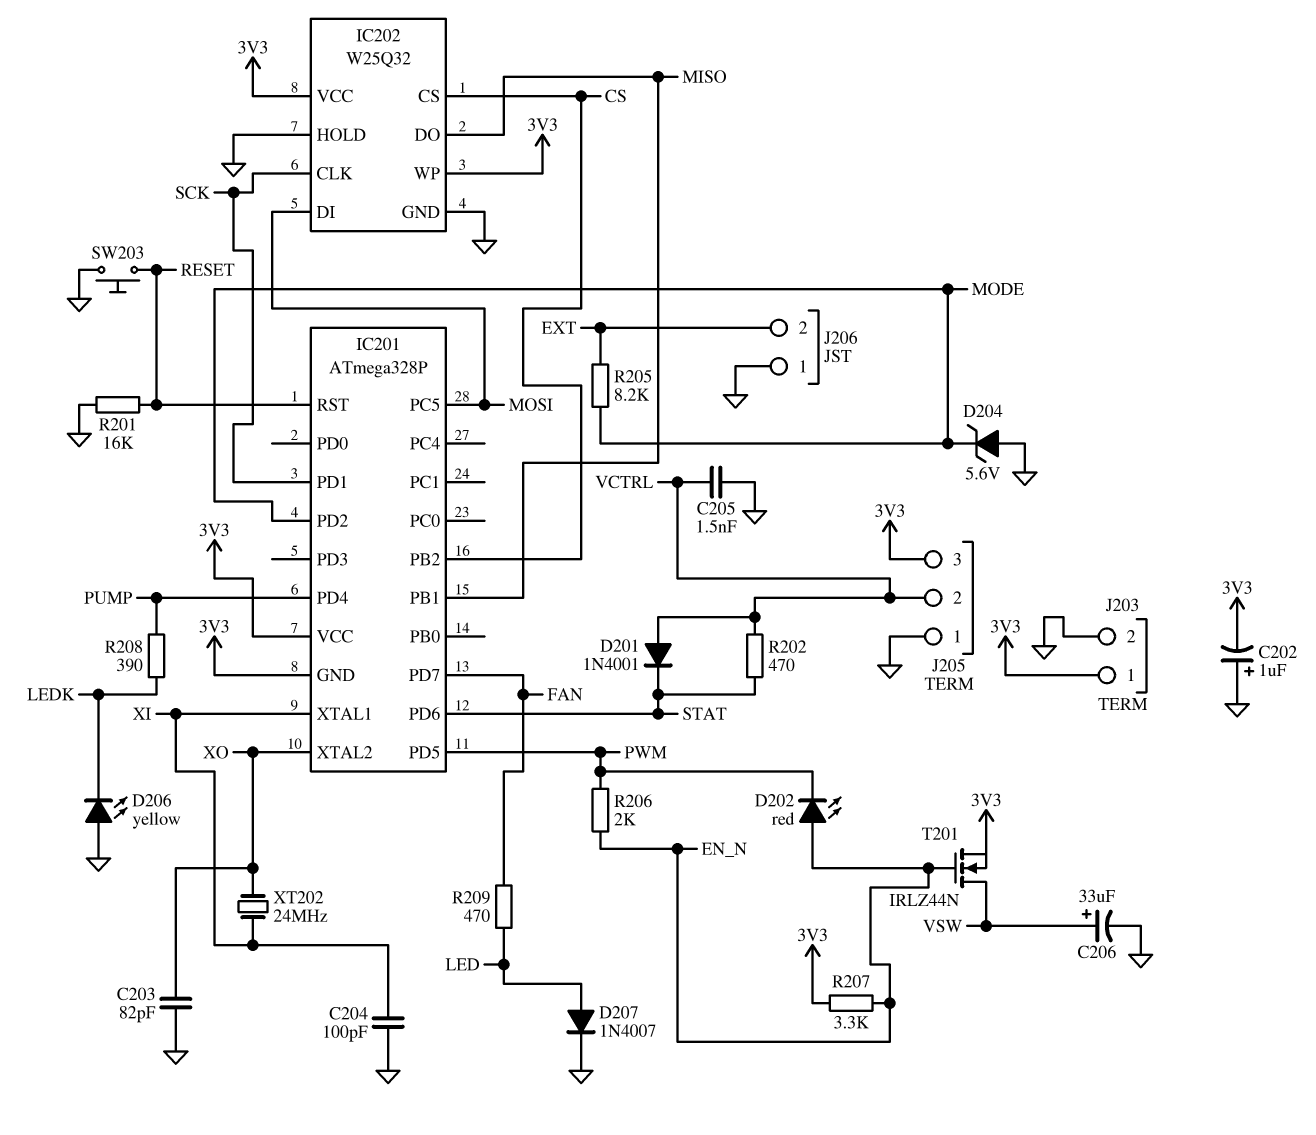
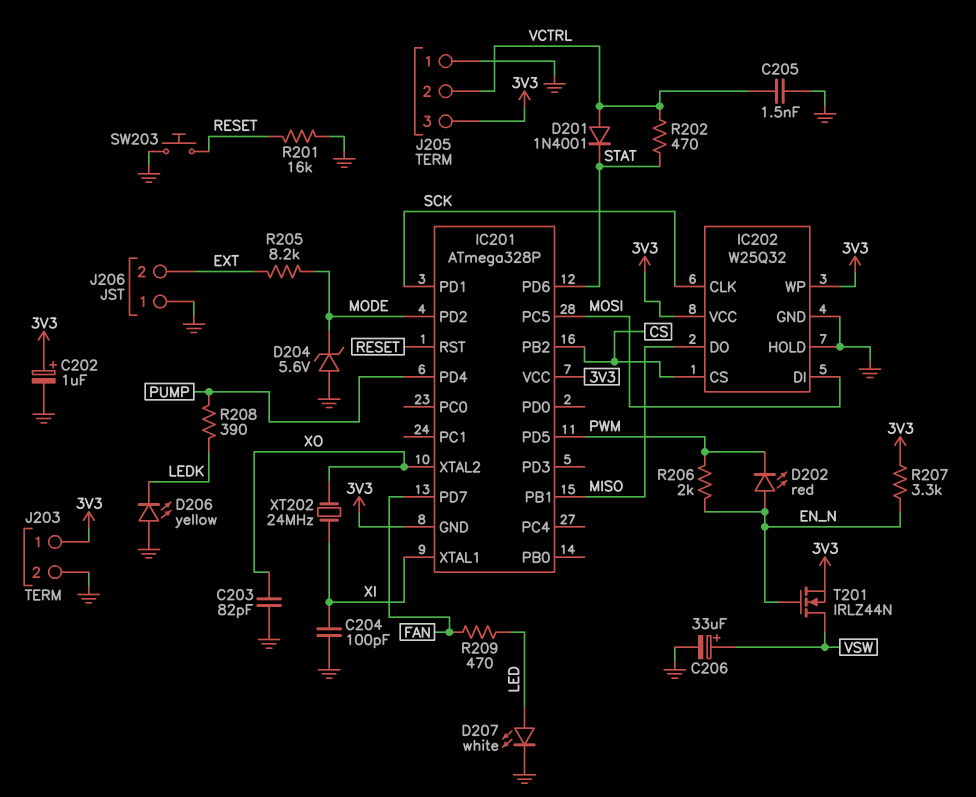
C202: 1uF (plus GND, minus 3V3) -> 1uF (plus 3V3, minus GND)
D207: diode 1N4007 (A LED, K GND) -> LED white (A LED, K GND)

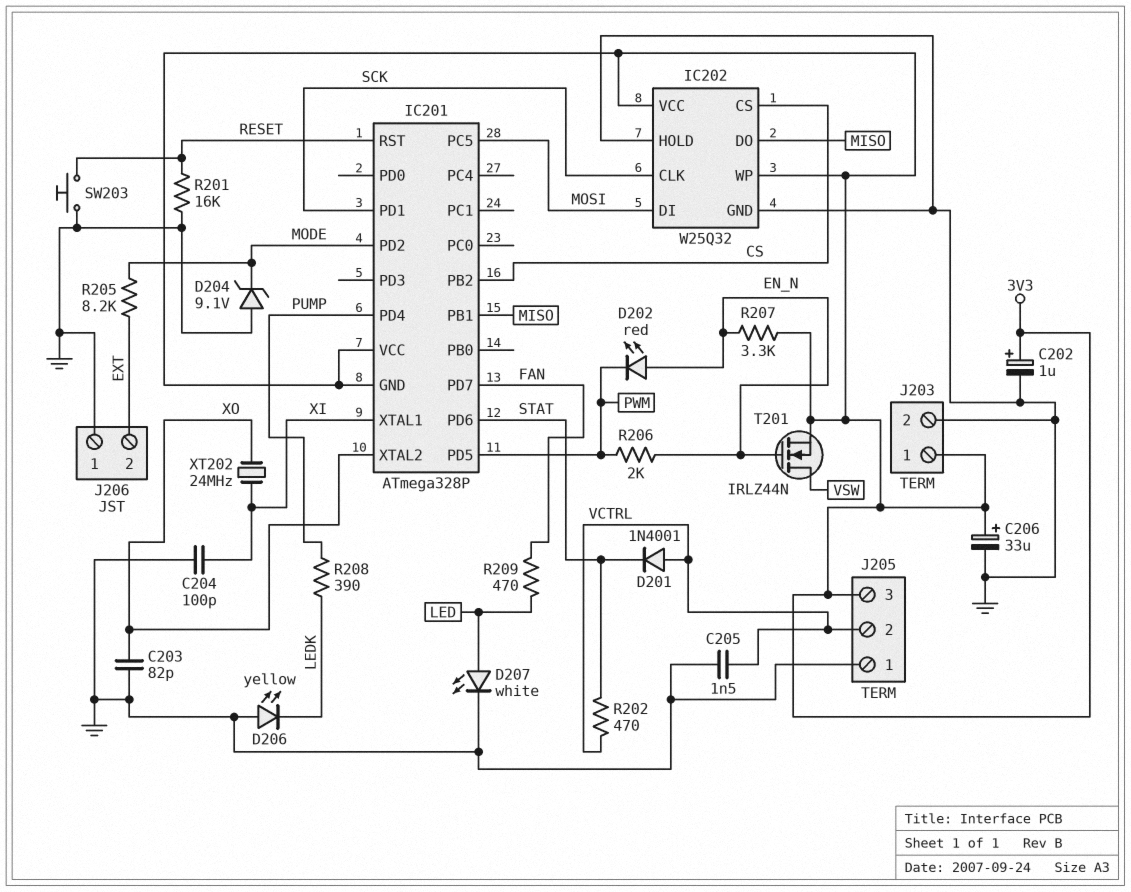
C206: 33uF (plus VSW, minus GND) -> 33uF (plus 3V3, minus GND)
D204: zener 5.6V (A GND, K MODE) -> zener 9.1V (A GND, K MODE)

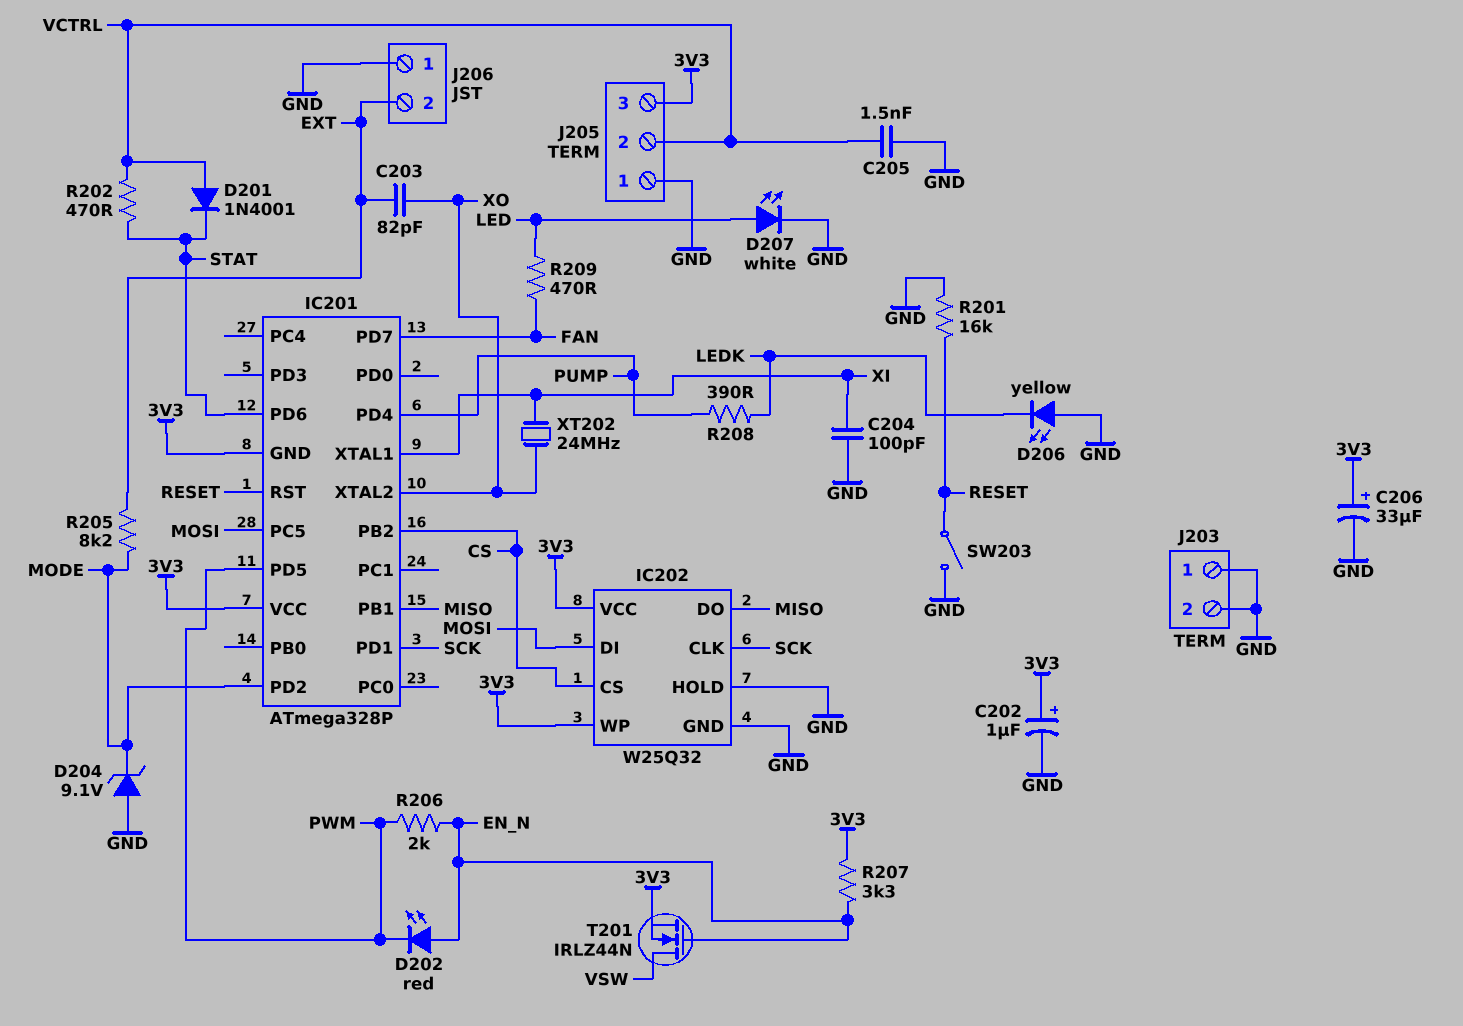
C203: 82pF (GND, XO) -> 82pF (EXT, XO)
J203 pin 1: 3V3 -> GND
SW203: button (GND, RESET) -> switch (GND, RESET)

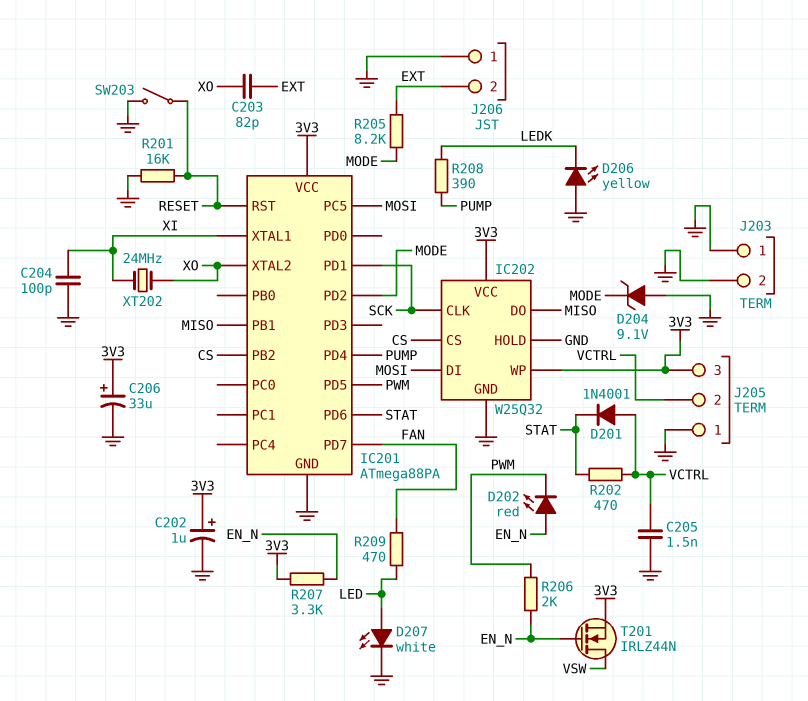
IC201: ATmega328P -> ATmega88PA
IC201 pin GND: 3V3 -> GND

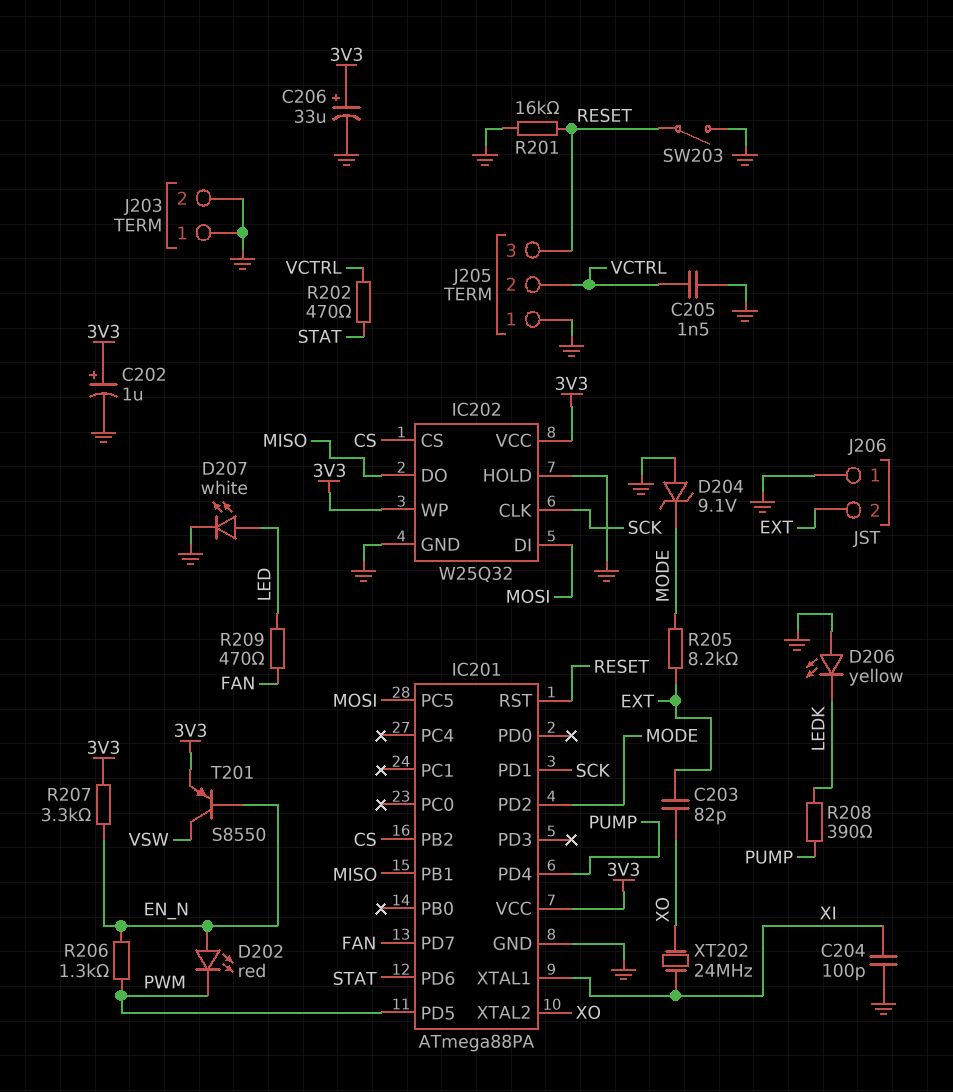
D201: diode 1N4001 (A VCTRL, K STAT) -> none
J205 pin 3: 3V3 -> RESET
R206: 2k (EN_N, PWM) -> 1.3k (EN_N, PWM)
T201: NMOS IRLZ44N (G EN_N, D VSW, S 3V3) -> PNP S8550 (B EN_N, C VSW, E 3V3)

